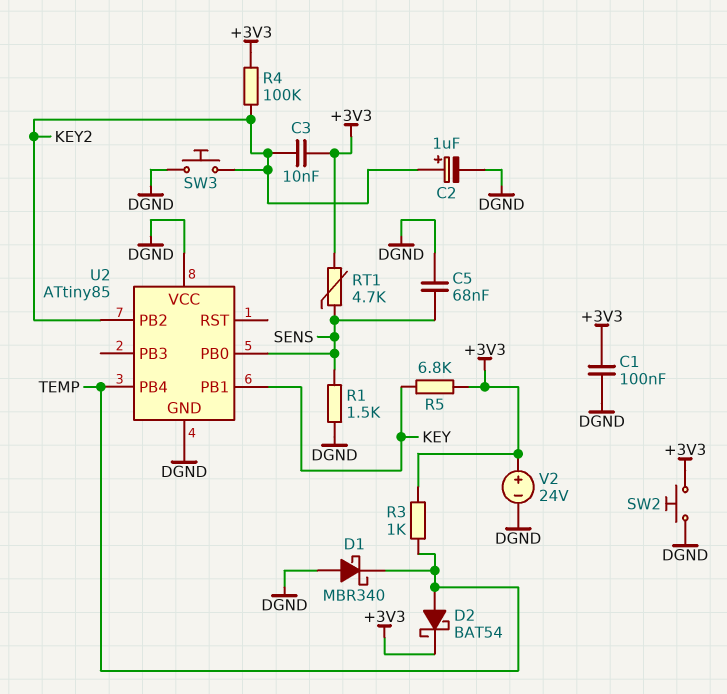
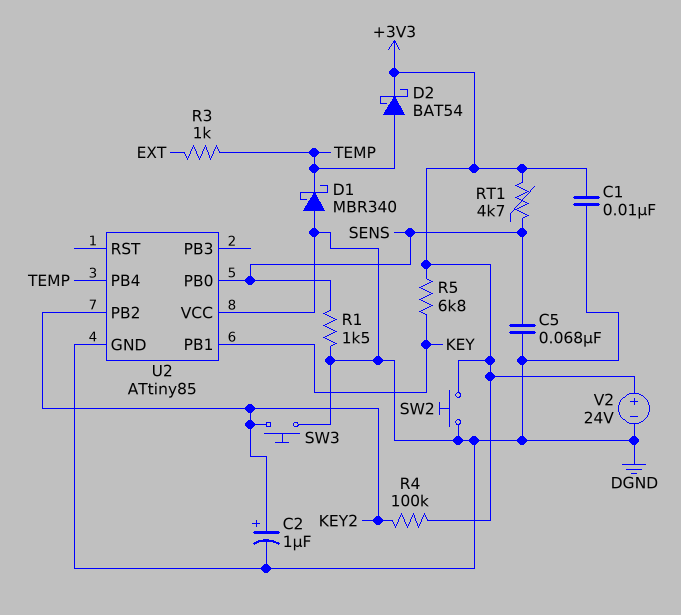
C1: 100nF (+3V3, DGND) -> 10nF (+3V3, DGND)
C3: 10nF (+3V3, KEY2) -> none
R3: 1k (+3V3, TEMP) -> 1k (EXT, TEMP)

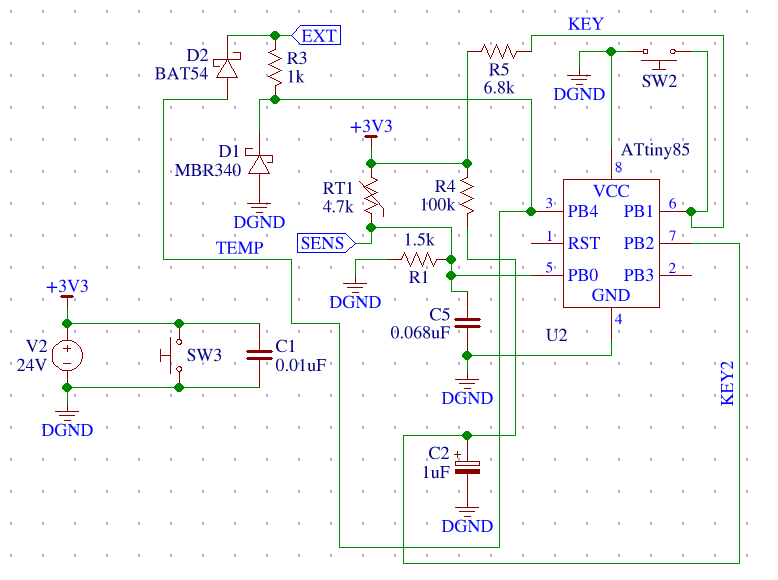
D2: schottky BAT54 (A TEMP, K +3V3) -> schottky BAT54 (A TEMP, K EXT)
SW2: button (+3V3, DGND) -> button (DGND, KEY)
SW3: button (DGND, KEY2) -> button (+3V3, DGND)

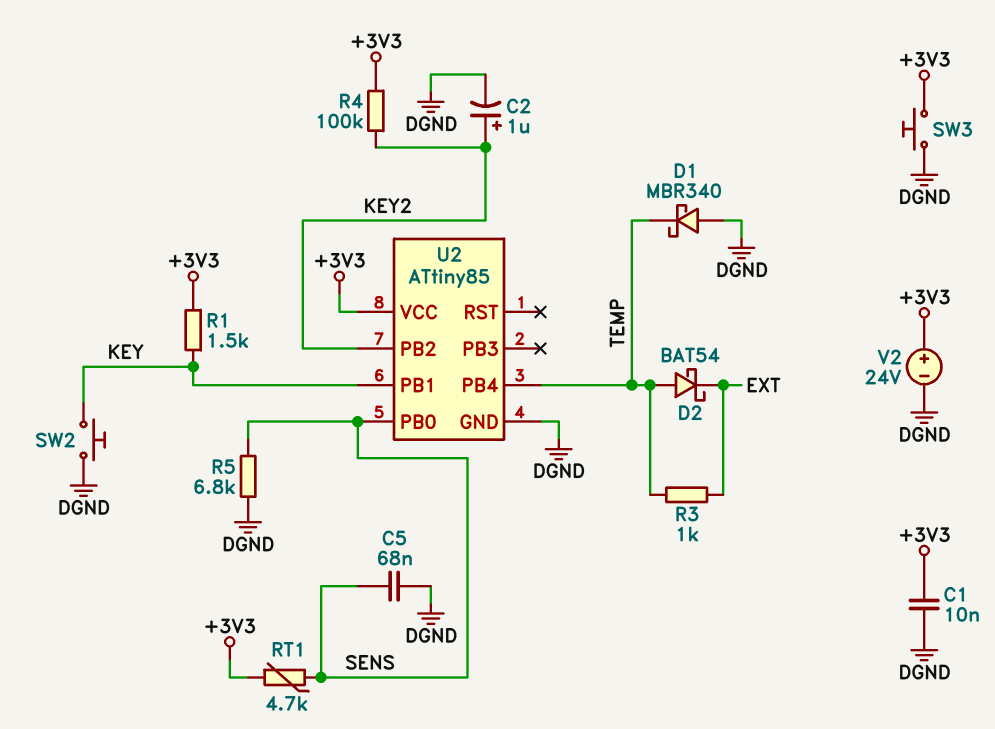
R1: 1.5k (DGND, SENS) -> 1.5k (+3V3, KEY)
R5: 6.8k (+3V3, KEY) -> 6.8k (DGND, SENS)
U2 pin VCC: DGND -> +3V3

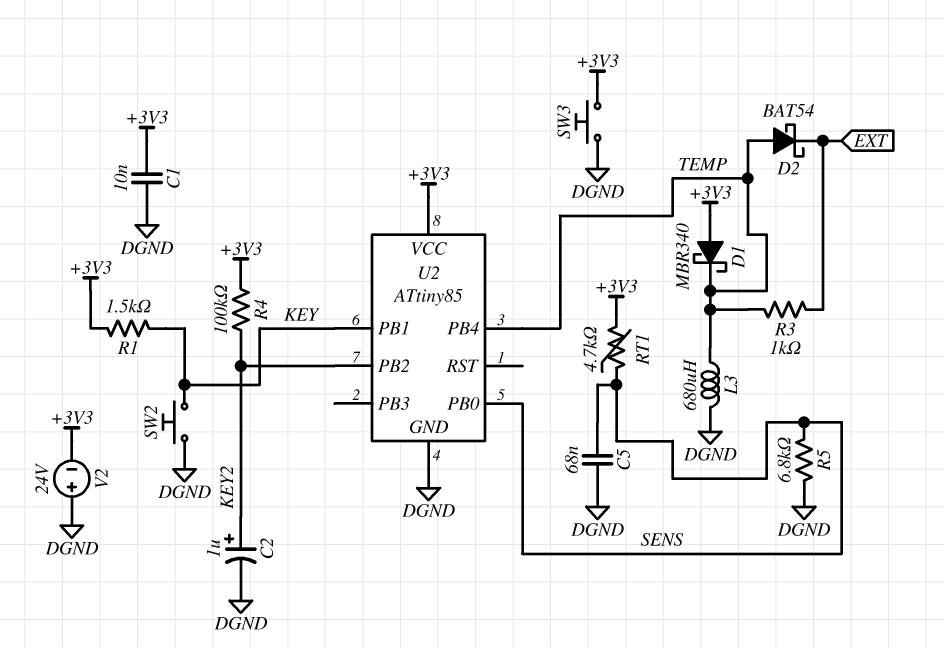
D1: schottky MBR340 (A DGND, K TEMP) -> schottky MBR340 (A +3V3, K TEMP)
L3: none -> 680uH (DGND, TEMP)
V2: 24V (plus +3V3, minus DGND) -> 24V (plus DGND, minus +3V3)

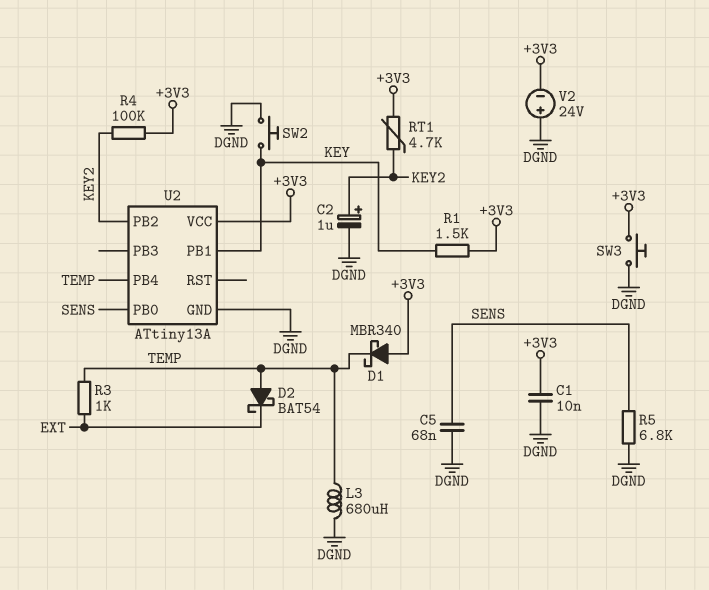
RT1: 4.7k (+3V3, SENS) -> 4.7k (+3V3, KEY2)
U2: ATtiny85 -> ATtiny13A

